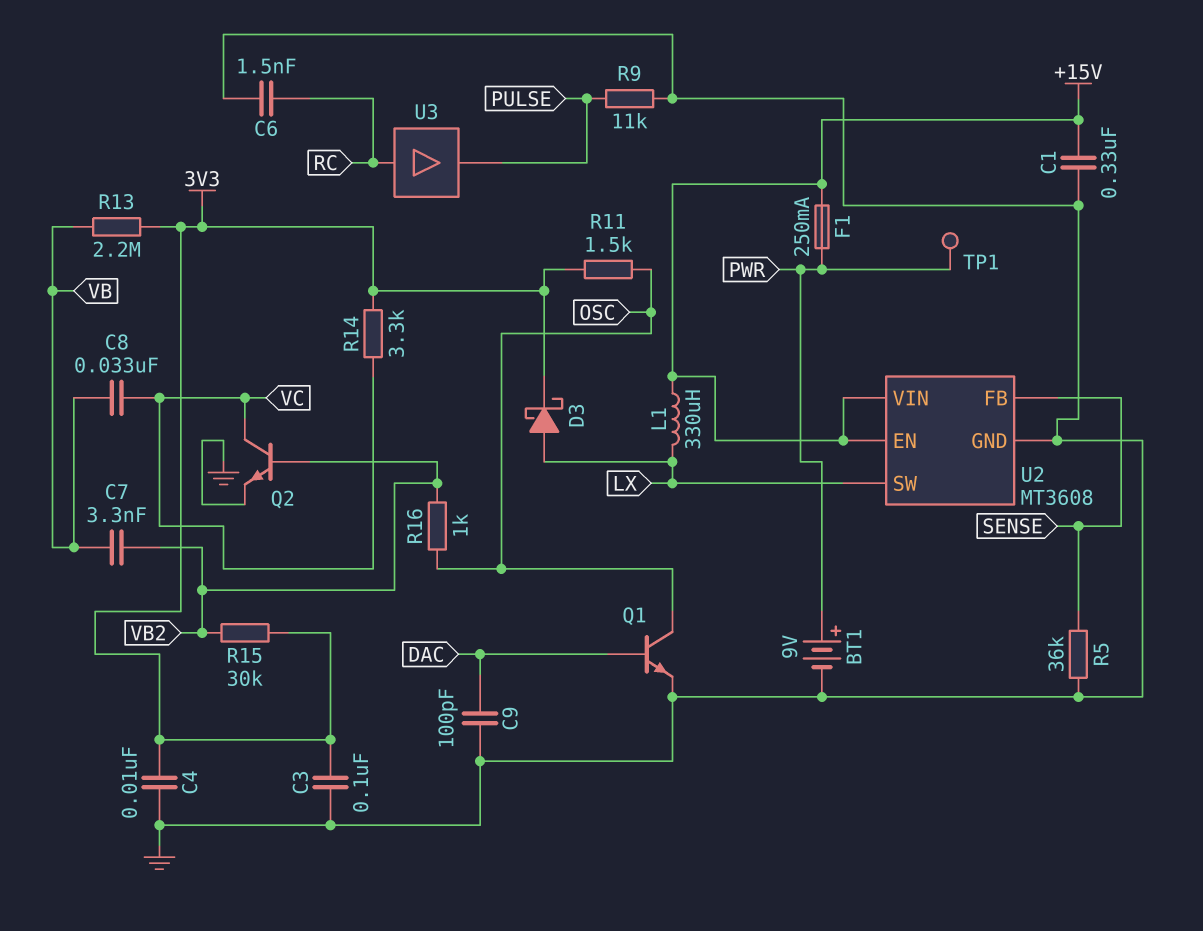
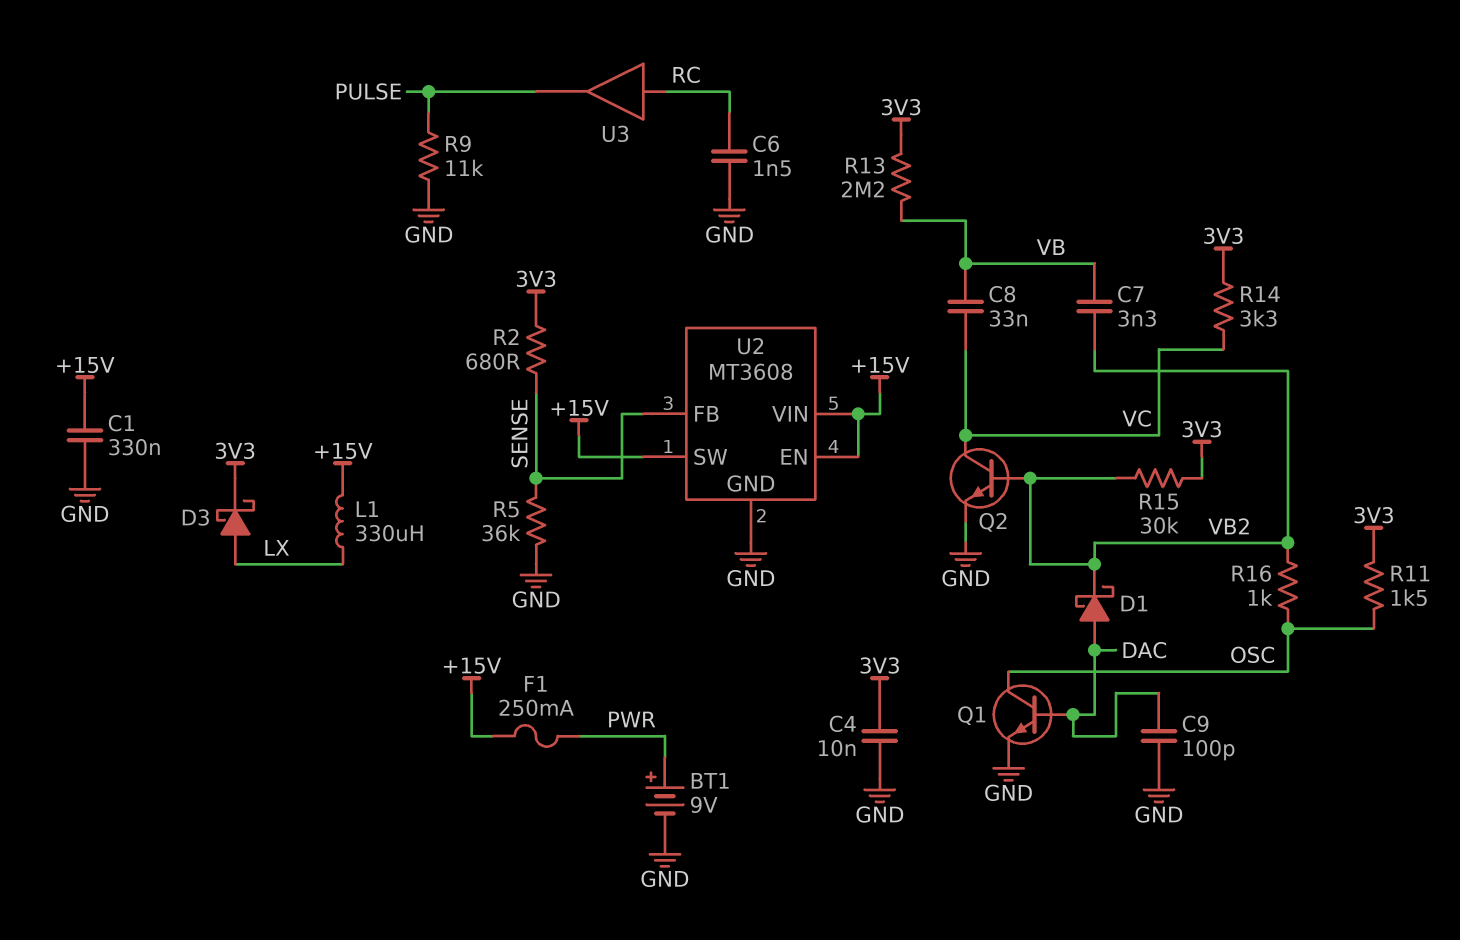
C3: 100nF (3V3, GND) -> none
D1: none -> schottky (A DAC, K VB2)
R2: none -> 680 (3V3, SENSE)
TP1: test point (PWR) -> none
U2 pin SW: LX -> +15V

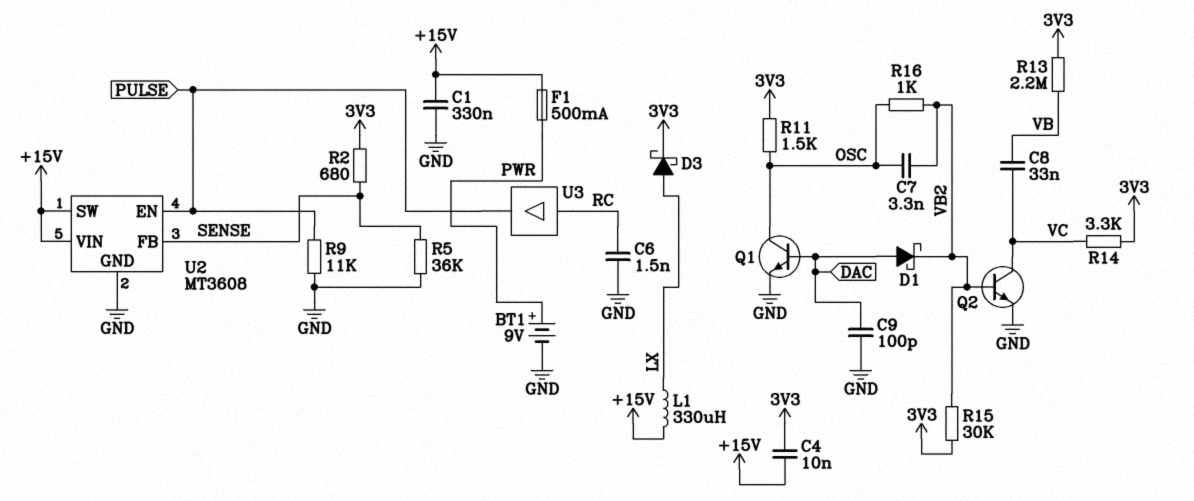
C4: 10nF (3V3, GND) -> 10nF (+15V, 3V3)
C7: 3.3nF (VB, VB2) -> 3.3nF (OSC, VB2)
F1: 250mA (+15V, PWR) -> 500mA (+15V, PWR)
U2 pin EN: +15V -> PULSE

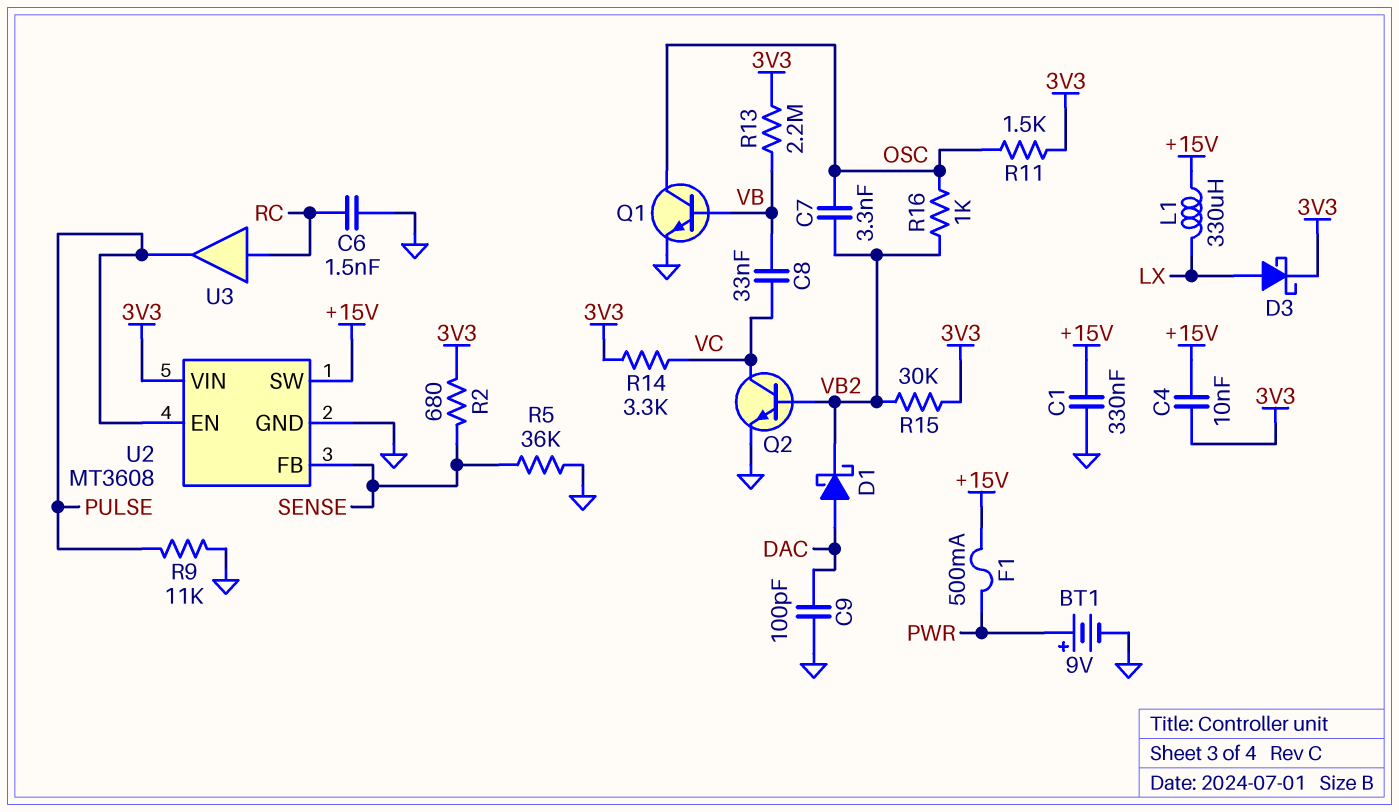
Q1: NPN (B DAC, C OSC, E GND) -> NPN (B VB, C OSC, E GND)
U2 pin VIN: +15V -> 3V3

